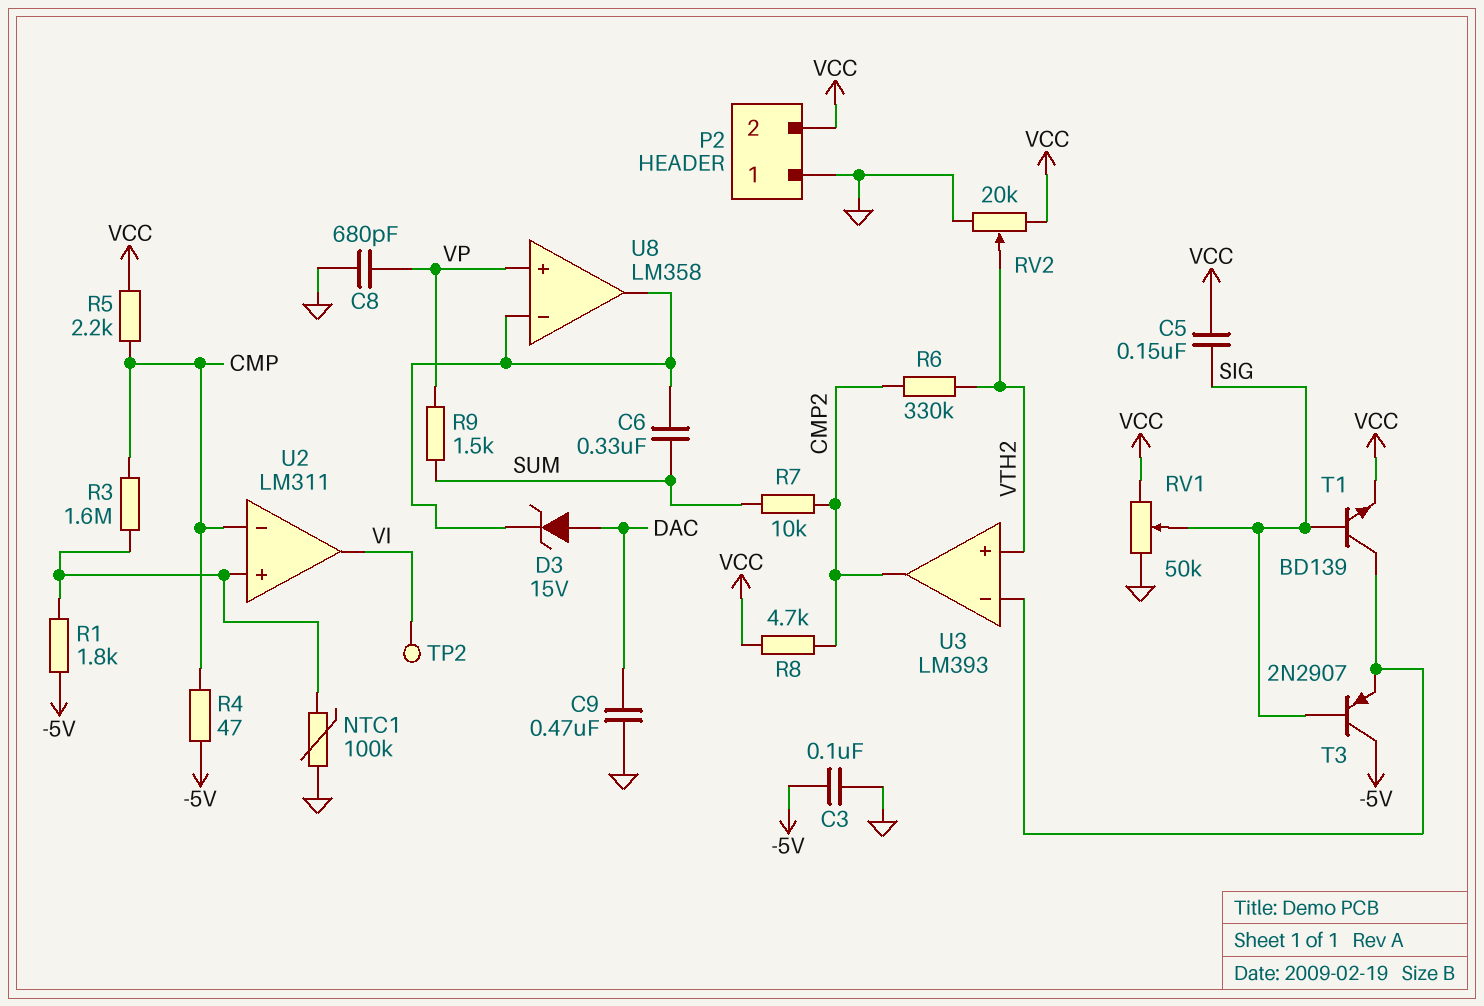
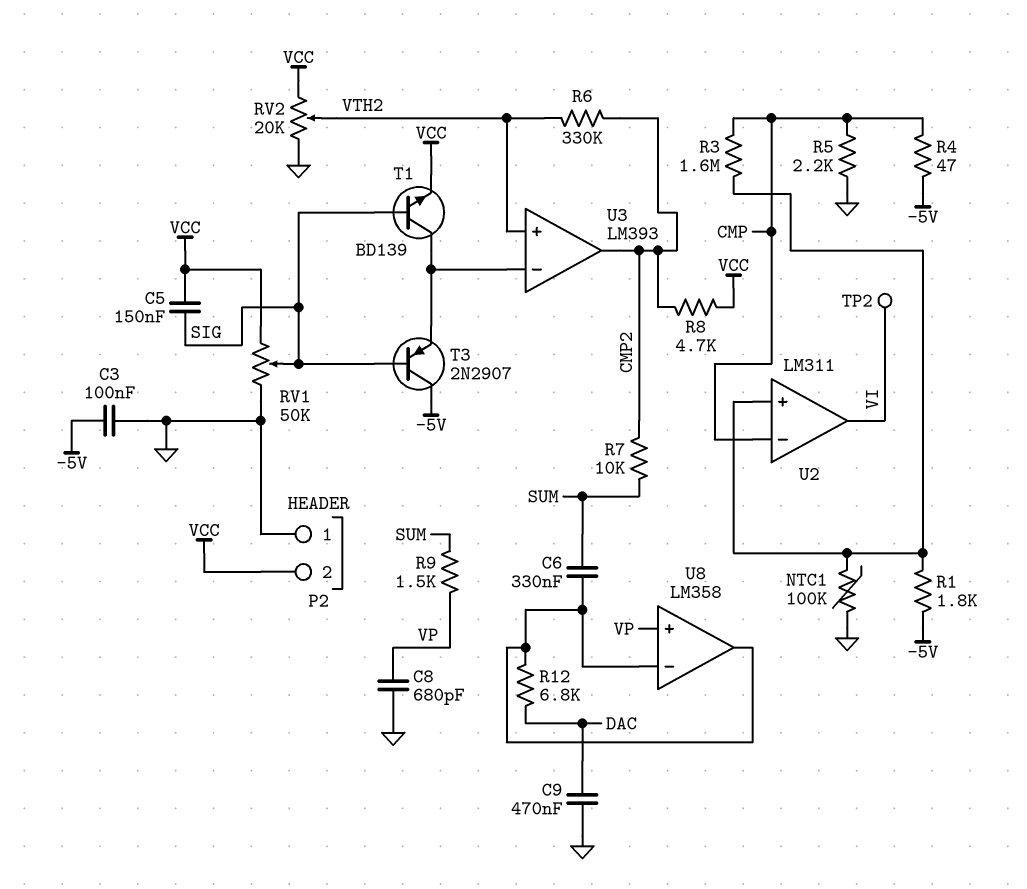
D3: zener 15V (A DAC, K U8/in-) -> none
R5: 2.2k (CMP, VCC) -> 2.2k (CMP, GND)
R12: none -> 6.8k (DAC, U8/in-)

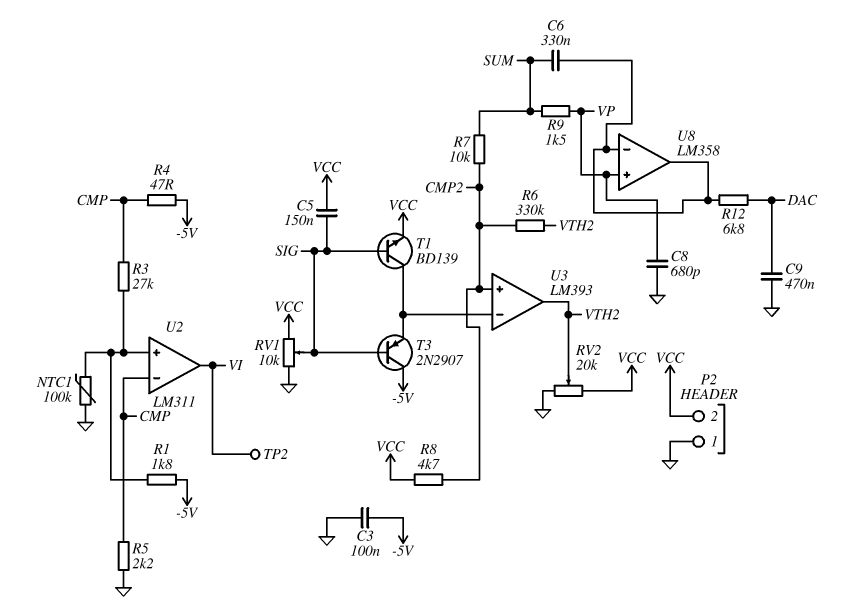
R3: 1.6M (CMP, U2/in+) -> 27k (CMP, U2/in+)
RV1: 50k (GND, VCC, wiper SIG) -> 10k (GND, VCC, wiper SIG)
U3 pin in+: VTH2 -> CMP2
U3 pin out: CMP2 -> VTH2

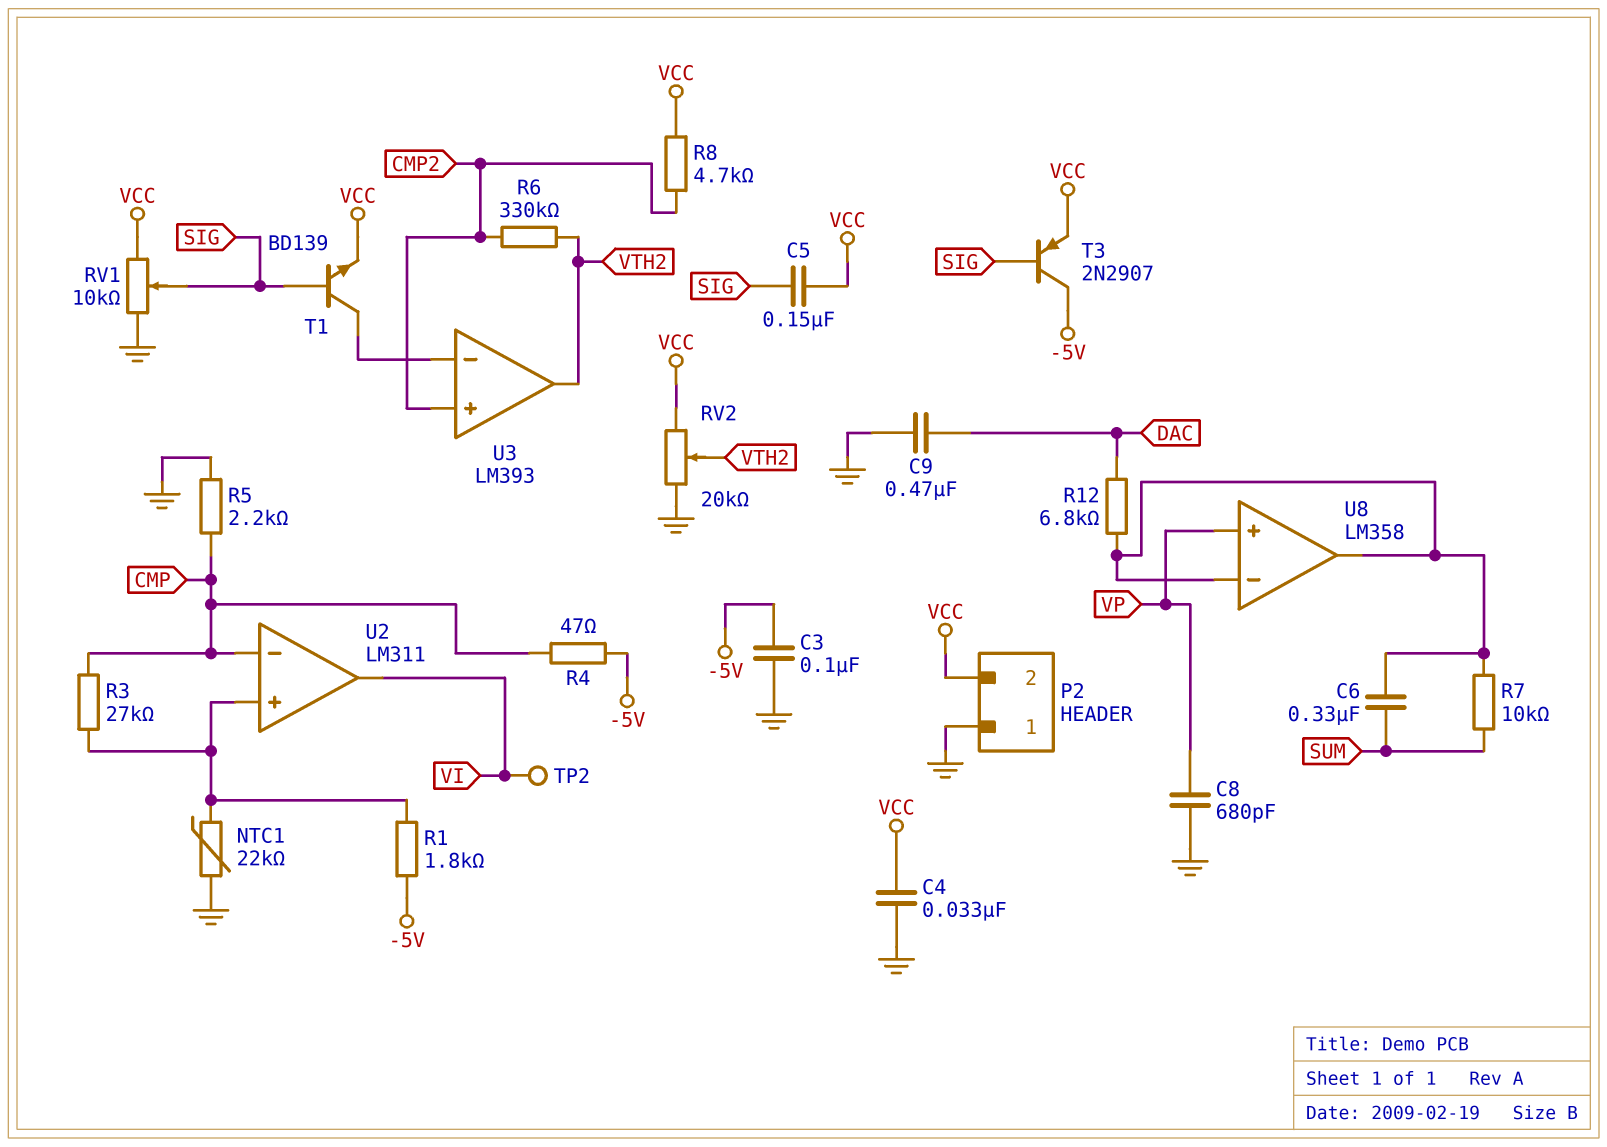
C4: none -> 33nF (GND, VCC)
NTC1: 100k (GND, U2/in+) -> 22k (GND, U2/in+)
R7: 10k (CMP2, SUM) -> 10k (SUM, U8/in-)
R9: 1.5k (SUM, VP) -> none
T3: PNP 2N2907 (B SIG, C -5V, E U3/in-) -> PNP 2N2907 (B SIG, C -5V, E VCC)

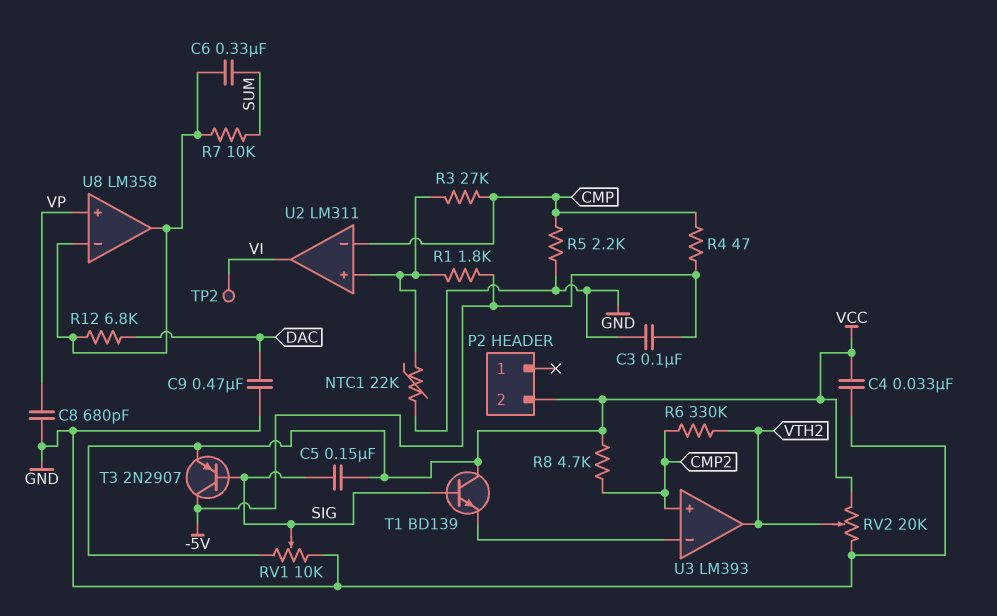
P2 pin 1: GND -> none
T1: NPN BD139 (B SIG, C U3/in-, E VCC) -> NPN BD139 (B SIG, C VCC, E U3/in-)

